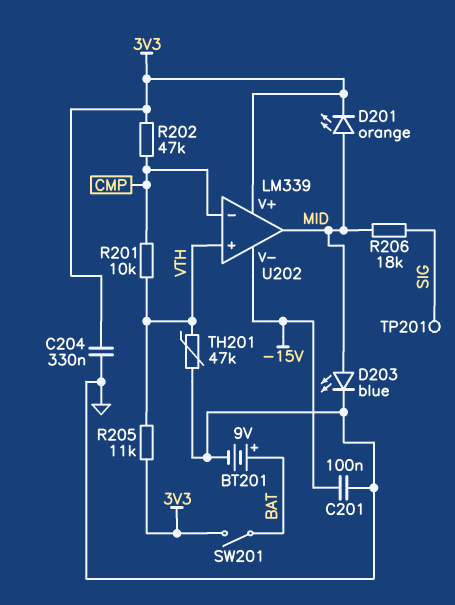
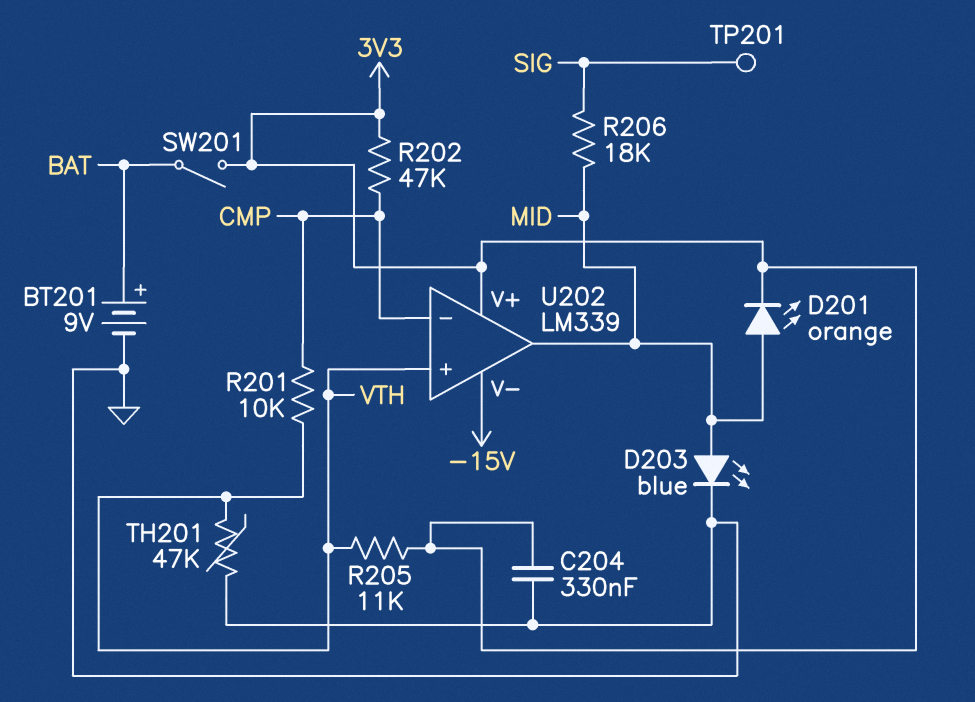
C201: 100nF (-15V, GND) -> none

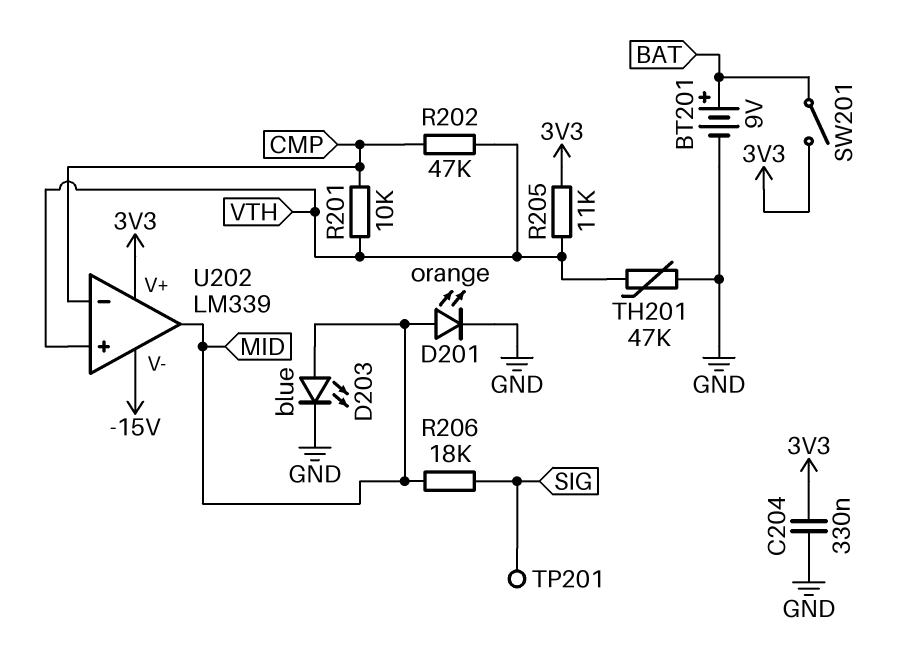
D201: LED orange (A MID, K 3V3) -> LED orange (A MID, K GND)
R202: 47k (3V3, CMP) -> 47k (CMP, VTH)

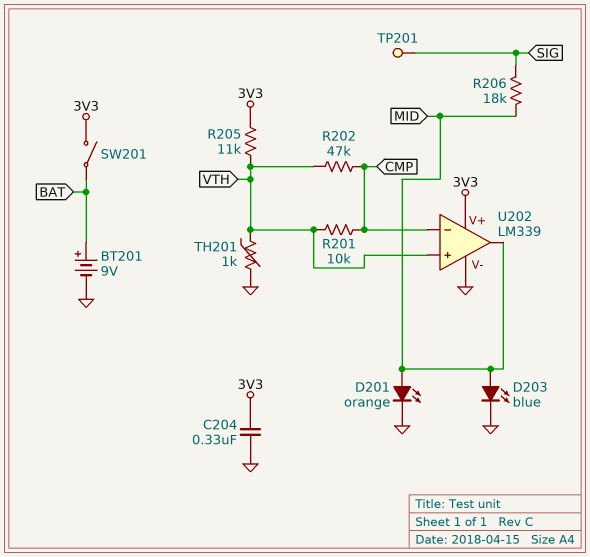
TH201: 47k (GND, VTH) -> 1k (GND, VTH)
U202 pin V-: -15V -> GND

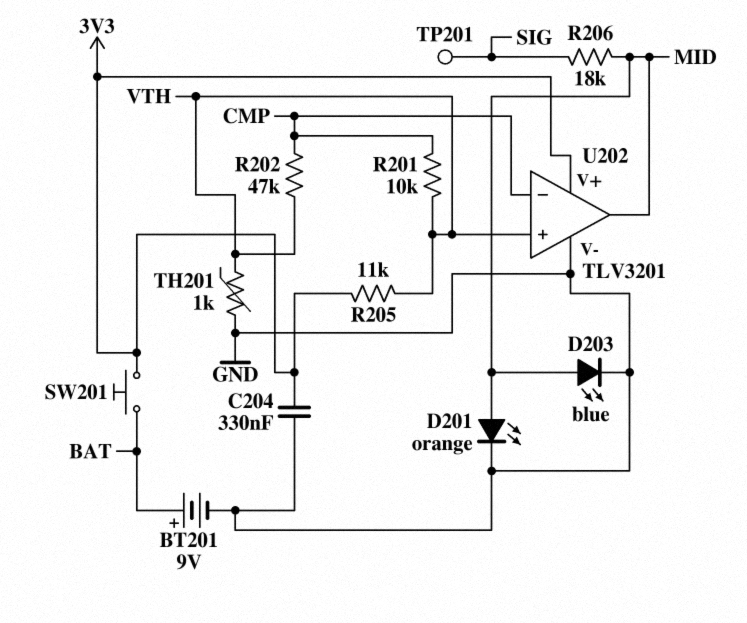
SW201: switch (3V3, BAT) -> button (3V3, BAT)
U202: LM339 -> TLV3201

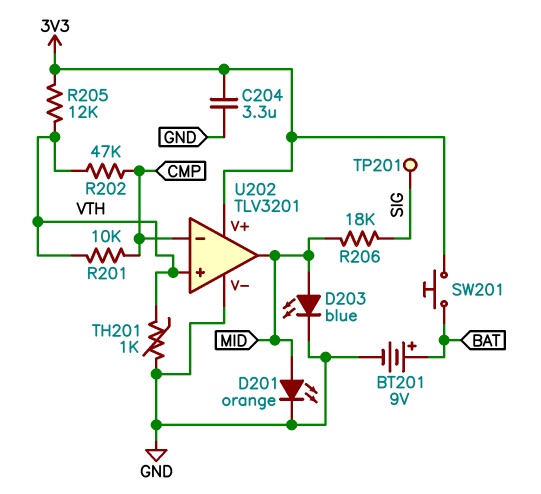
C204: 330nF (3V3, GND) -> 3.3uF (3V3, GND)
R205: 11k (3V3, VTH) -> 12k (3V3, VTH)

